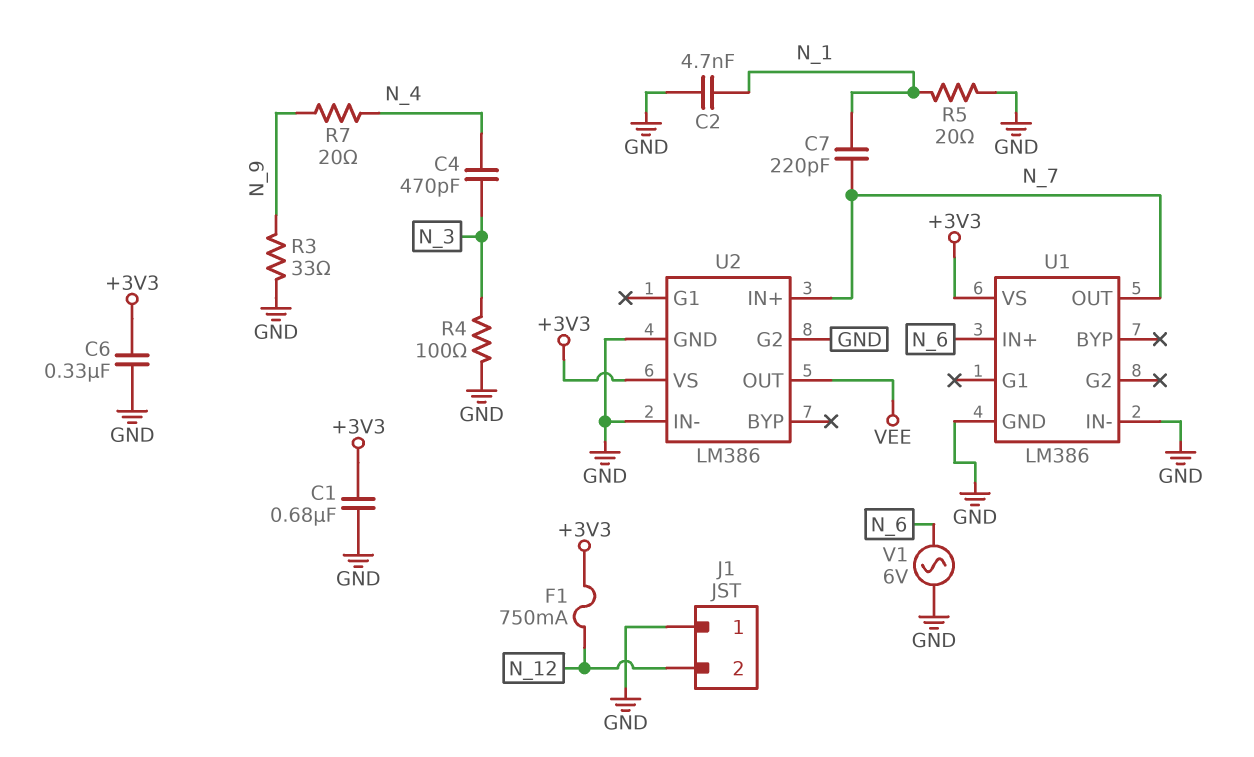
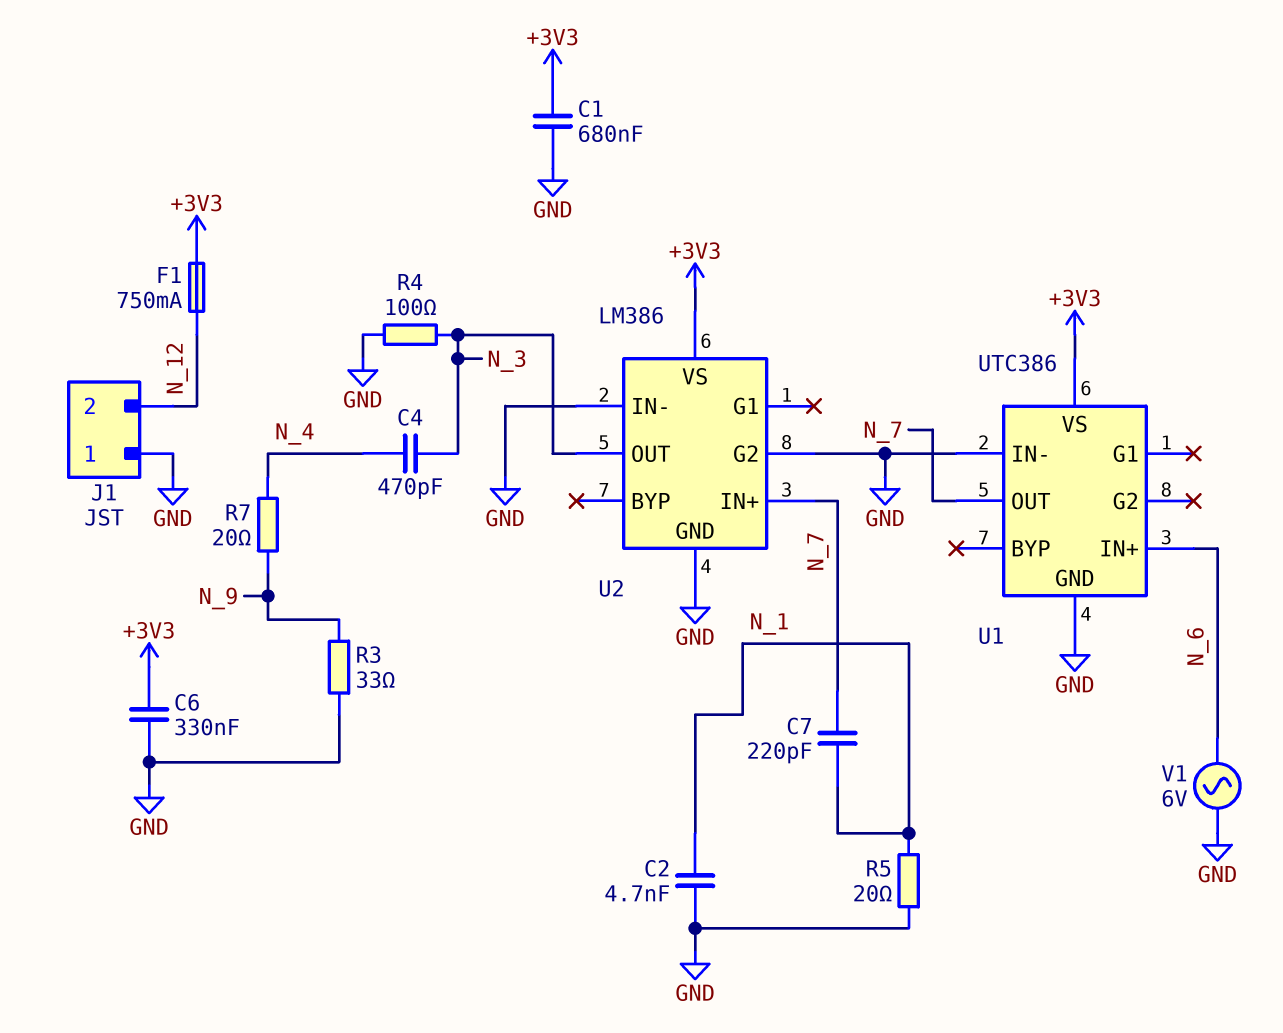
U1: LM386 -> UTC386
U2 pin OUT: VEE -> N_3

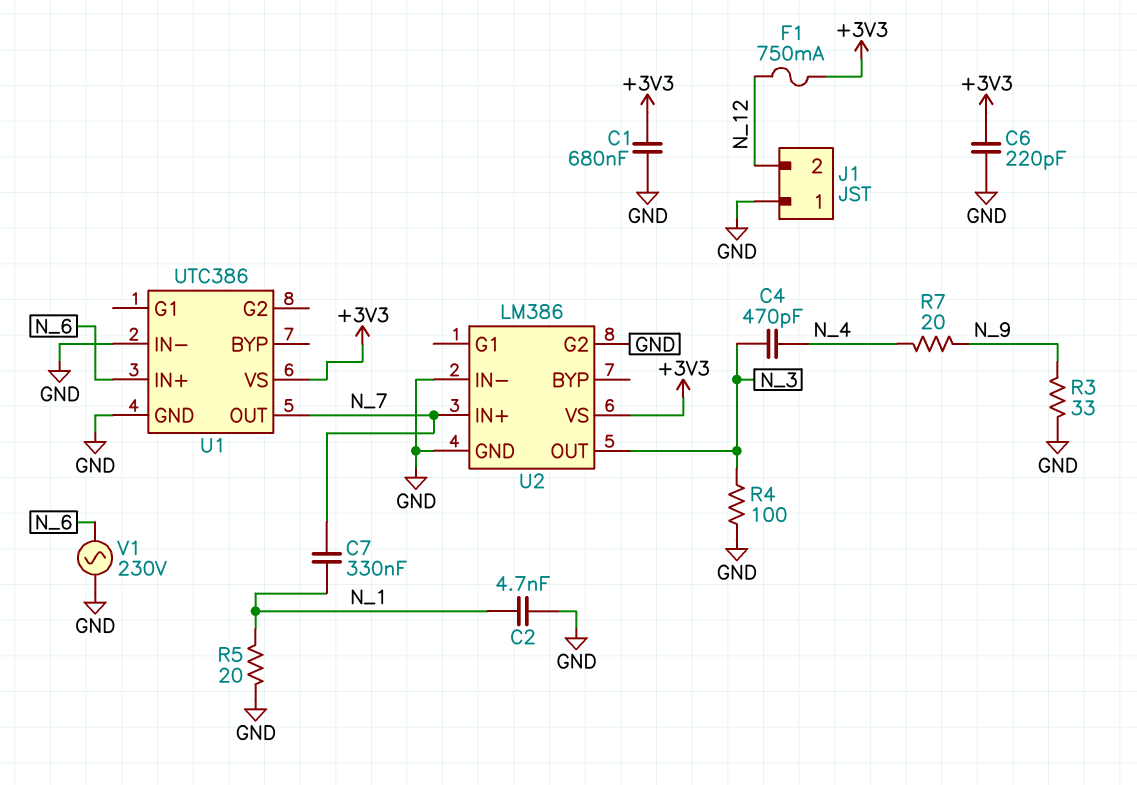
C6: 330nF (+3V3, GND) -> 220pF (+3V3, GND)
C7: 220pF (N_1, N_7) -> 330nF (N_1, N_7)
V1: AC 6V (GND, N_6) -> AC 230V (GND, N_6)

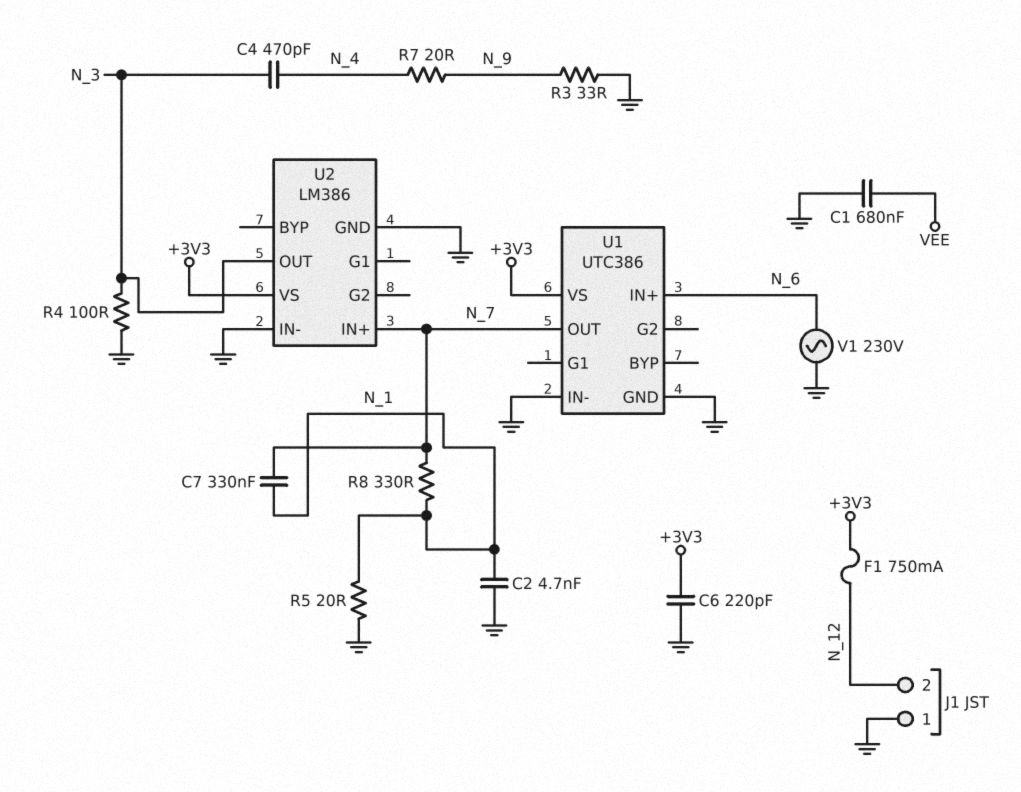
C1: 680nF (+3V3, GND) -> 680nF (GND, VEE)
R8: none -> 330 (N_1, N_7)
U2 pin G2: GND -> none

